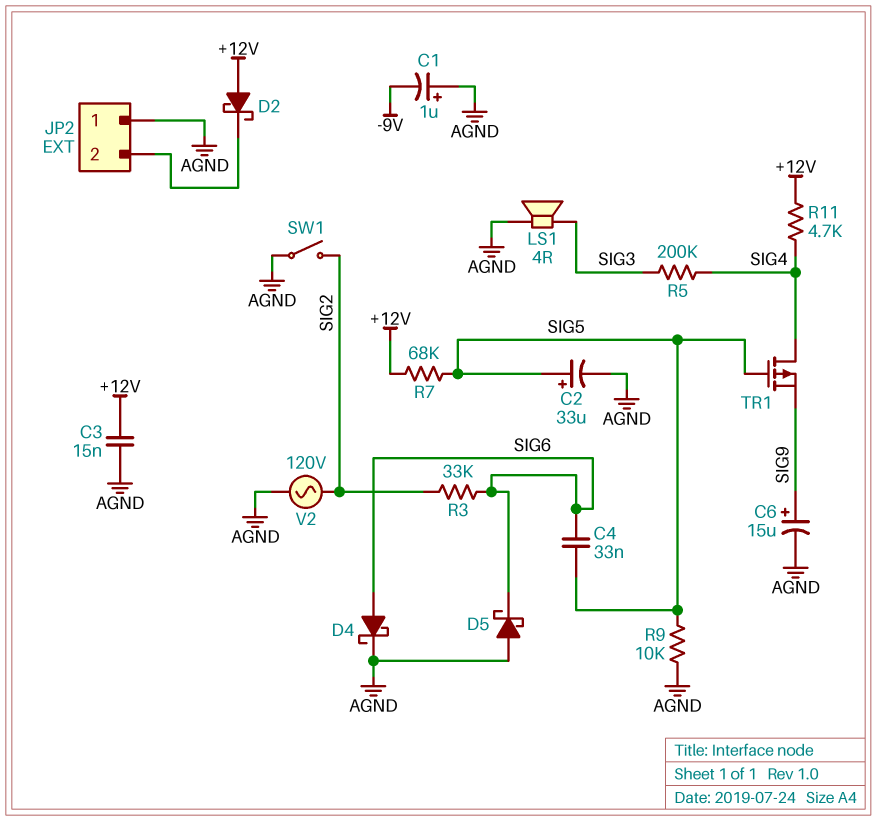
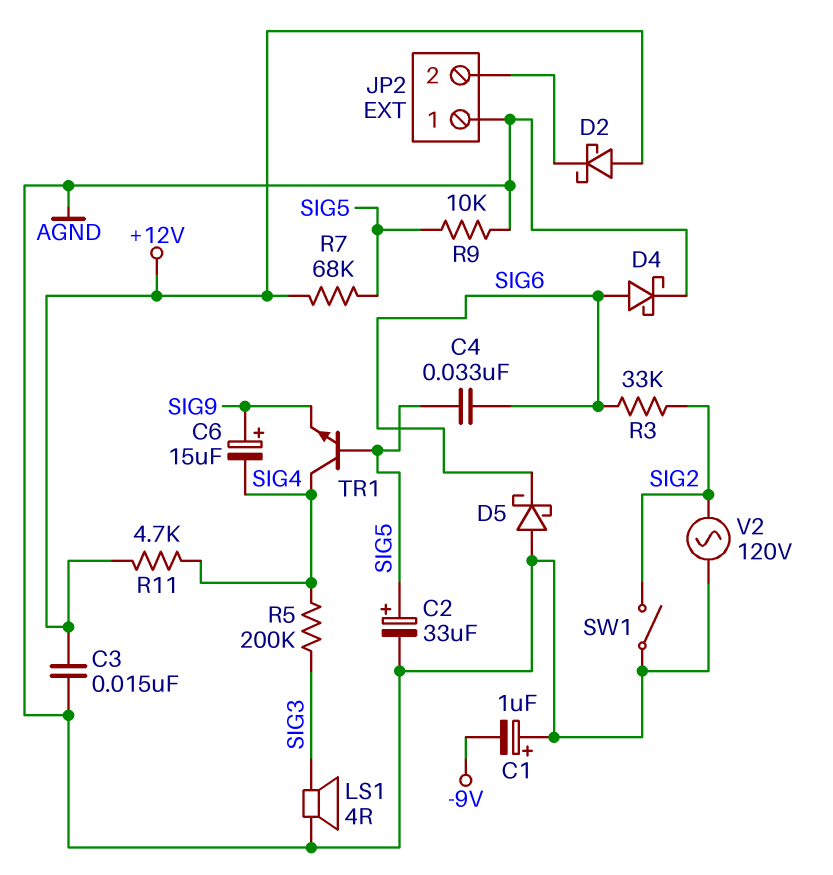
C6: 15uF (plus SIG9, minus AGND) -> 15uF (plus SIG9, minus SIG4)
TR1: PMOS (G SIG5, D SIG4, S SIG9) -> NPN (B SIG5, C SIG4, E SIG9)

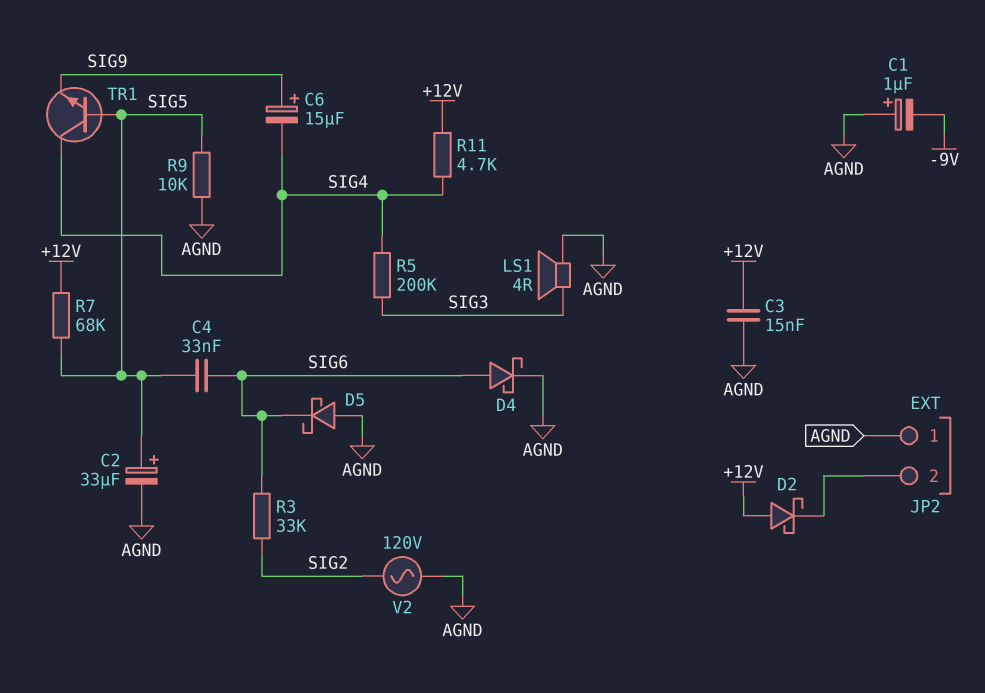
SW1: switch (AGND, SIG2) -> none

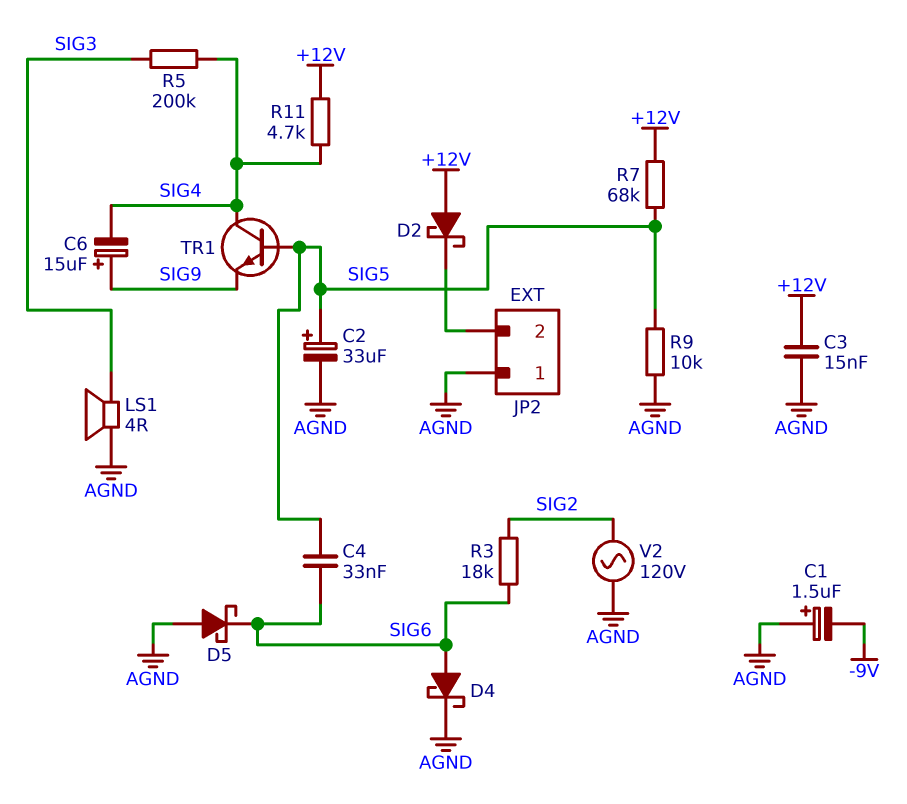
C1: 1uF (plus AGND, minus -9V) -> 1.5uF (plus AGND, minus -9V)
R3: 33k (SIG2, SIG6) -> 18k (SIG2, SIG6)

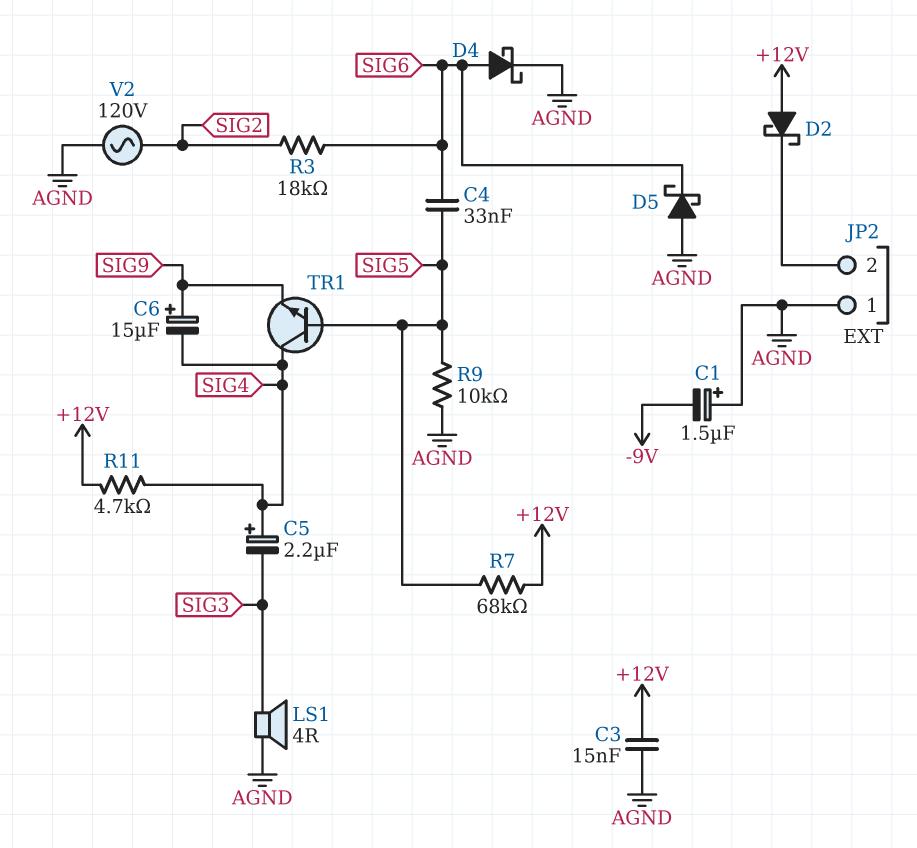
C2: 33uF (plus SIG5, minus AGND) -> none
C5: none -> 2.2uF (plus SIG4, minus SIG3)
R5: 200k (SIG3, SIG4) -> none

